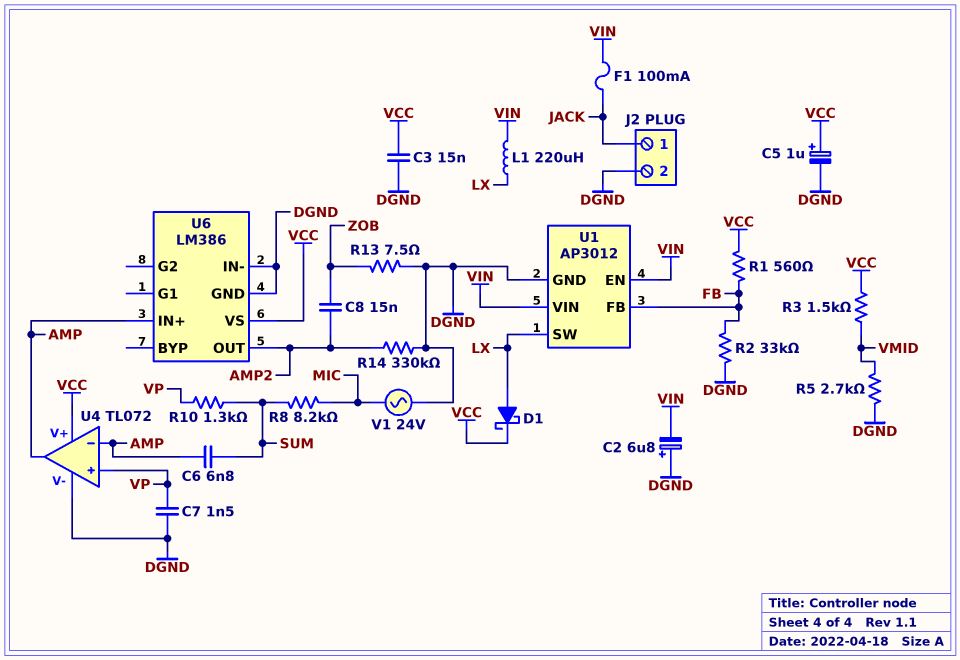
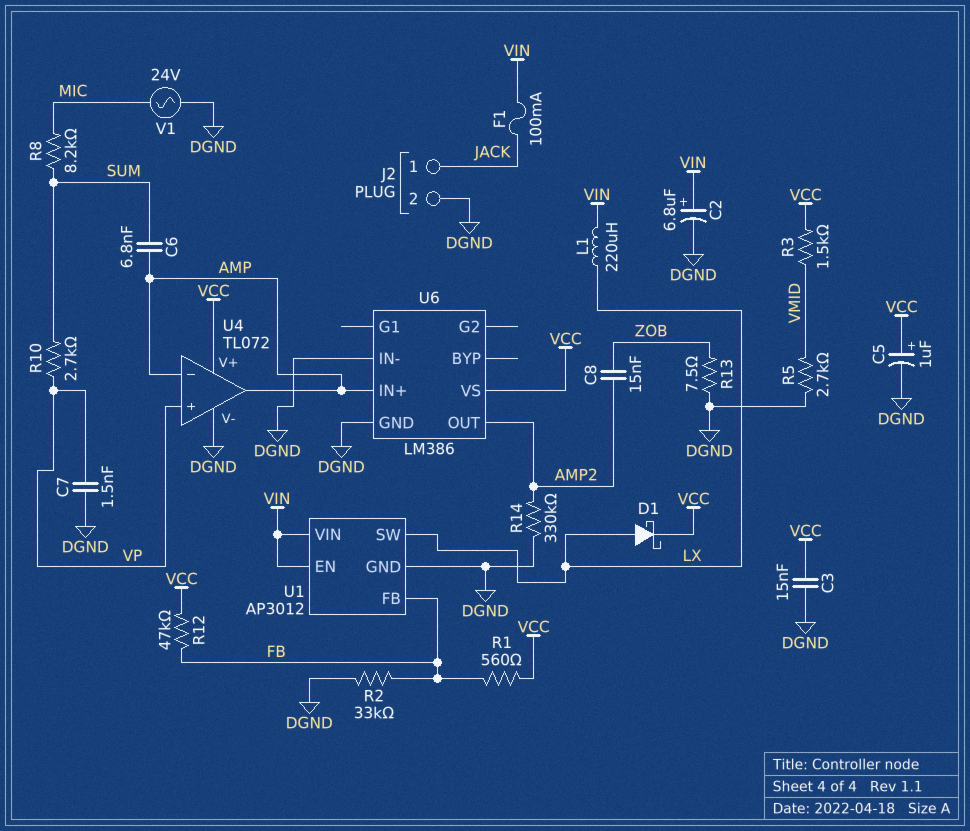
C2: 6.8uF (plus DGND, minus VIN) -> 6.8uF (plus VIN, minus DGND)
R10: 1.3k (SUM, VP) -> 2.7k (SUM, VP)
R12: none -> 47k (FB, VCC)

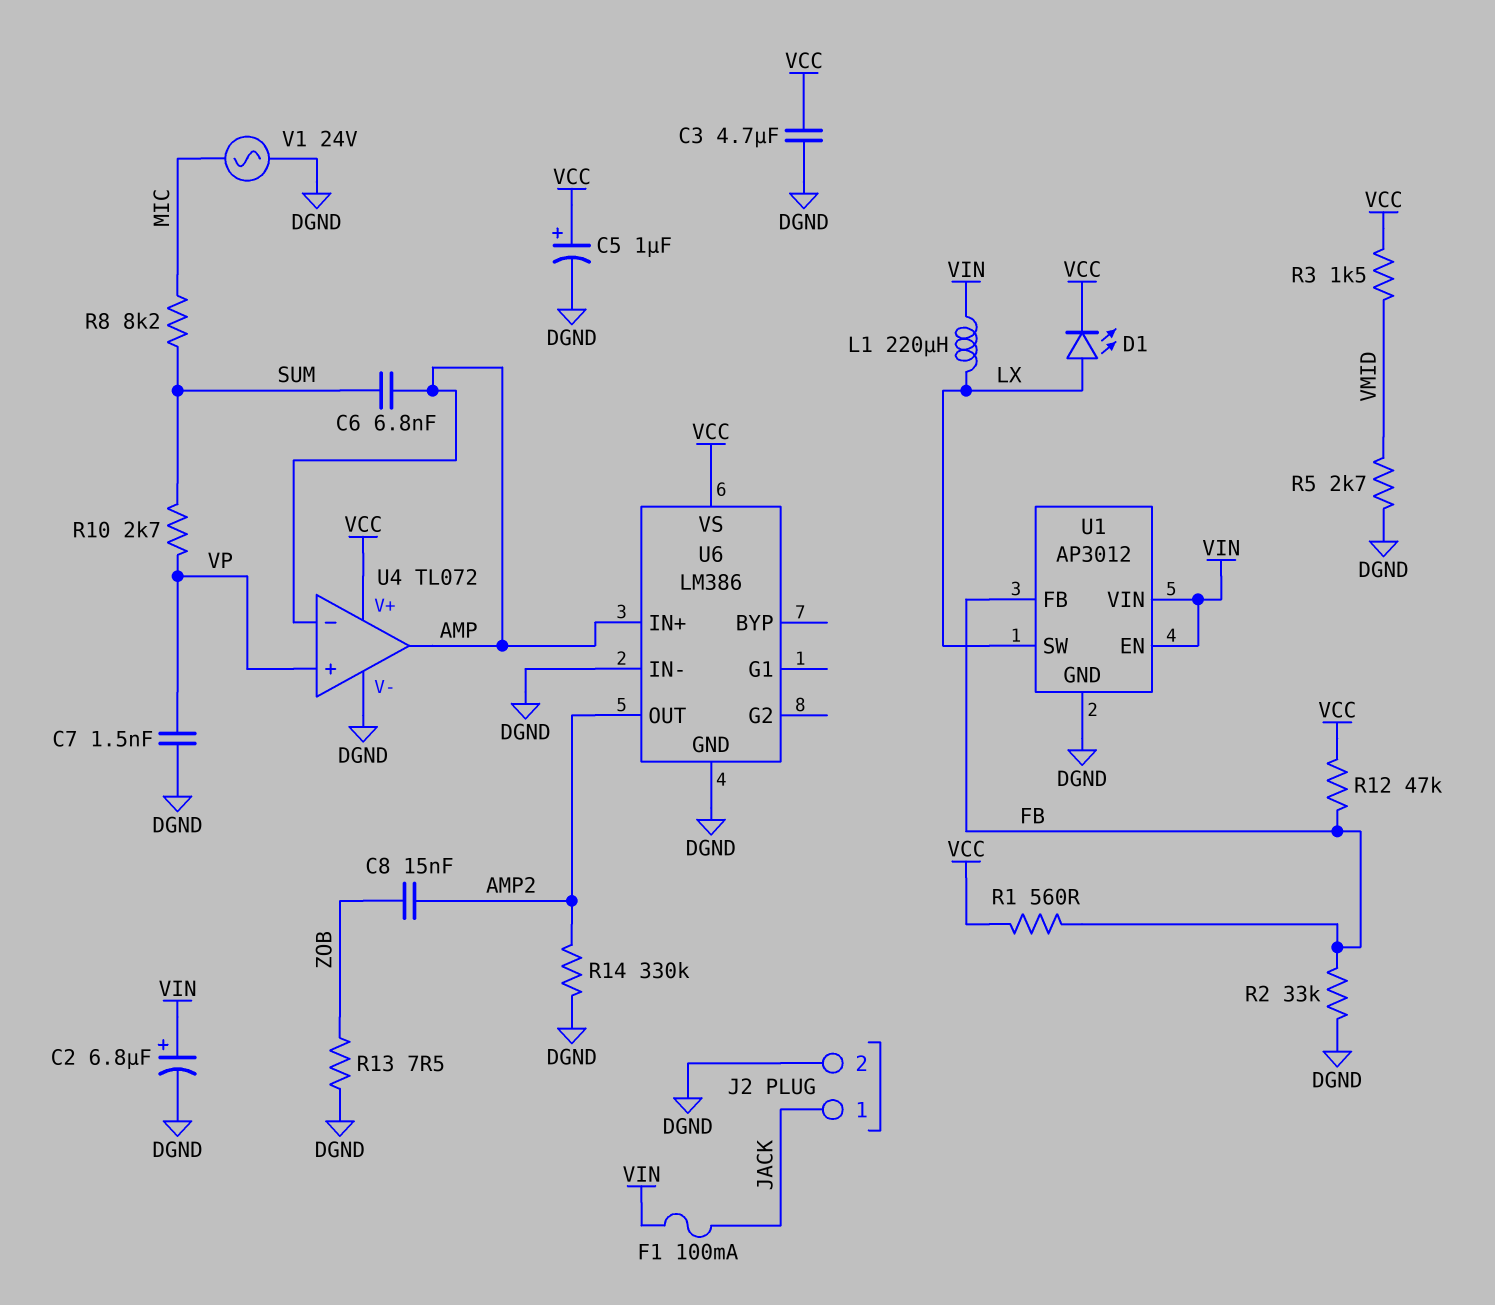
C3: 15nF (DGND, VCC) -> 4.7uF (DGND, VCC)
D1: schottky (A LX, K VCC) -> LED (A LX, K VCC)

